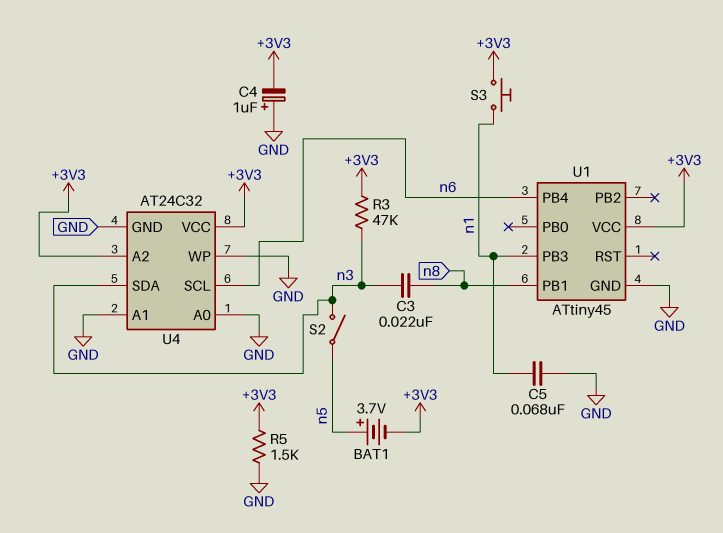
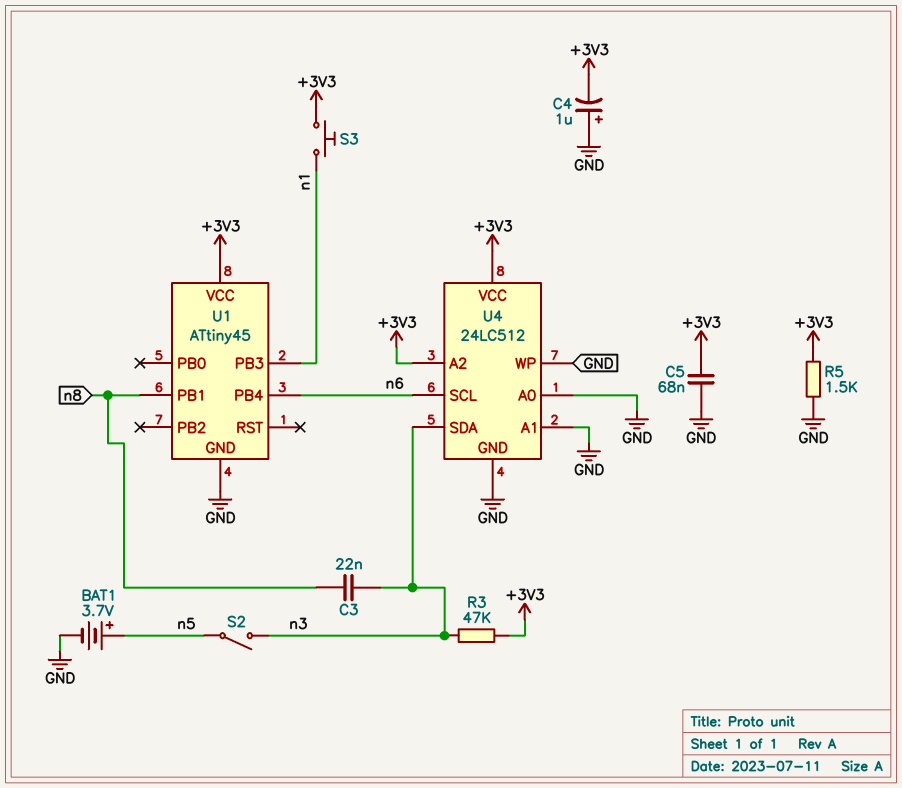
BAT1: 3.7V (plus n5, minus +3V3) -> 3.7V (plus n5, minus GND)
C5: 68nF (GND, n1) -> 68nF (+3V3, GND)
U4: AT24C32 -> 24LC512

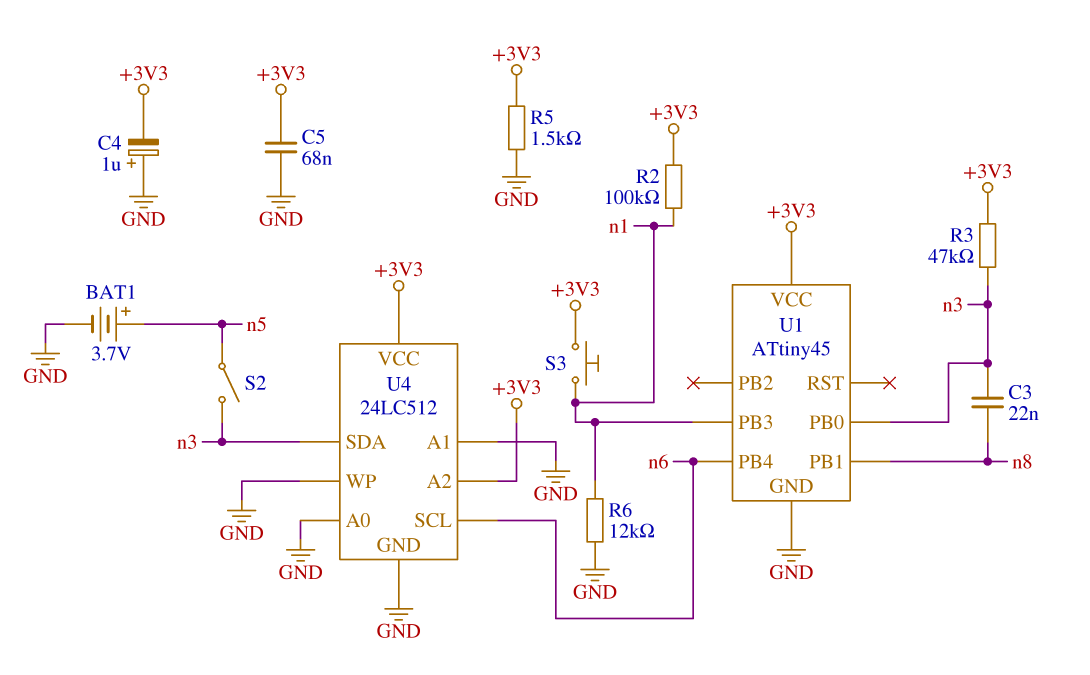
R2: none -> 100k (+3V3, n1)
R6: none -> 12k (GND, n1)
U1 pin PB0: none -> n3

